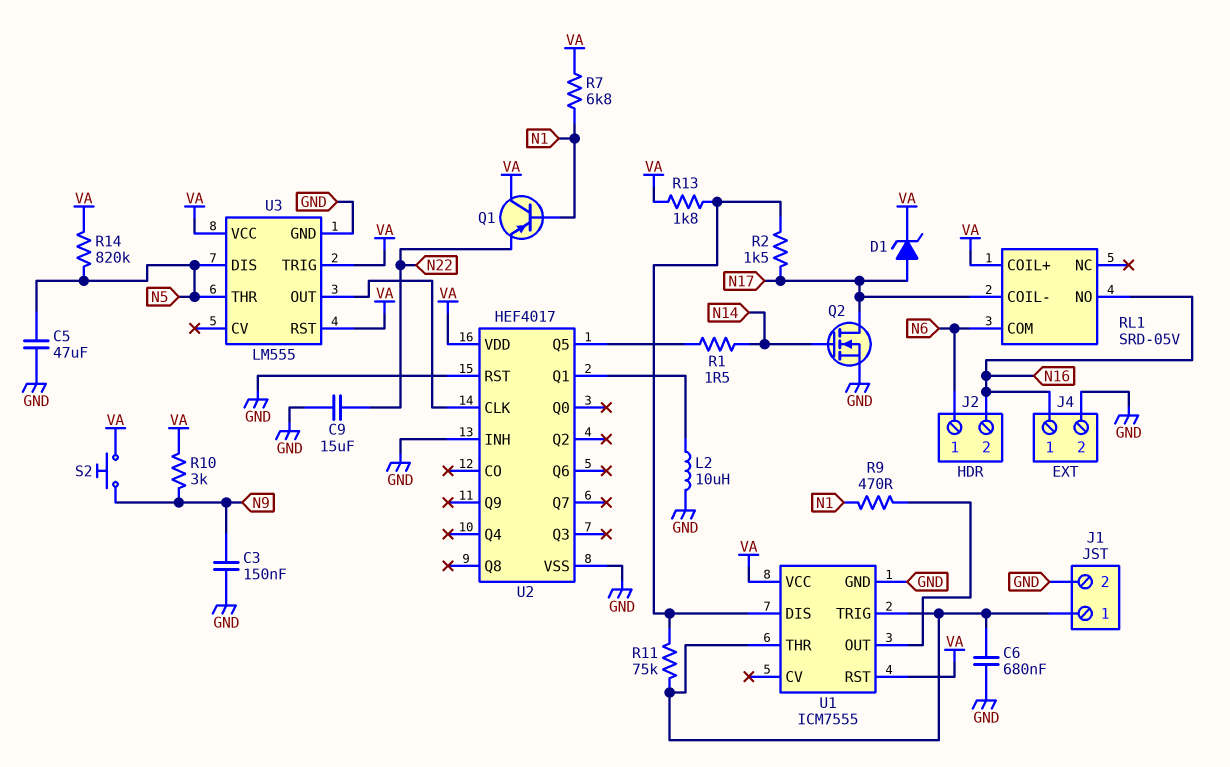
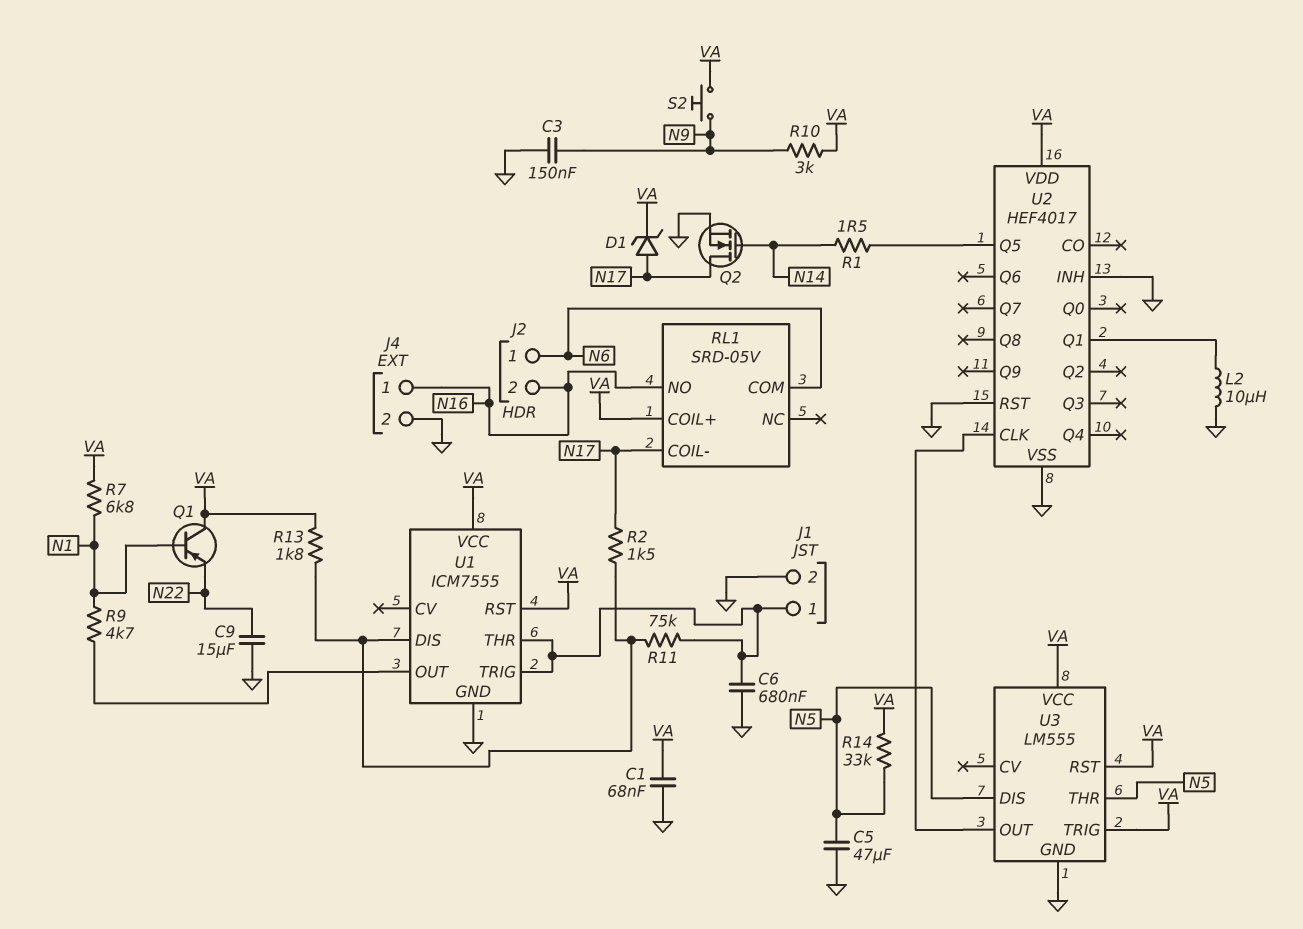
C1: none -> 68nF (GND, VA)
R9: 470 (N1, U1/OUT) -> 4.7k (N1, U1/OUT)
R14: 820k (N5, VA) -> 33k (N5, VA)

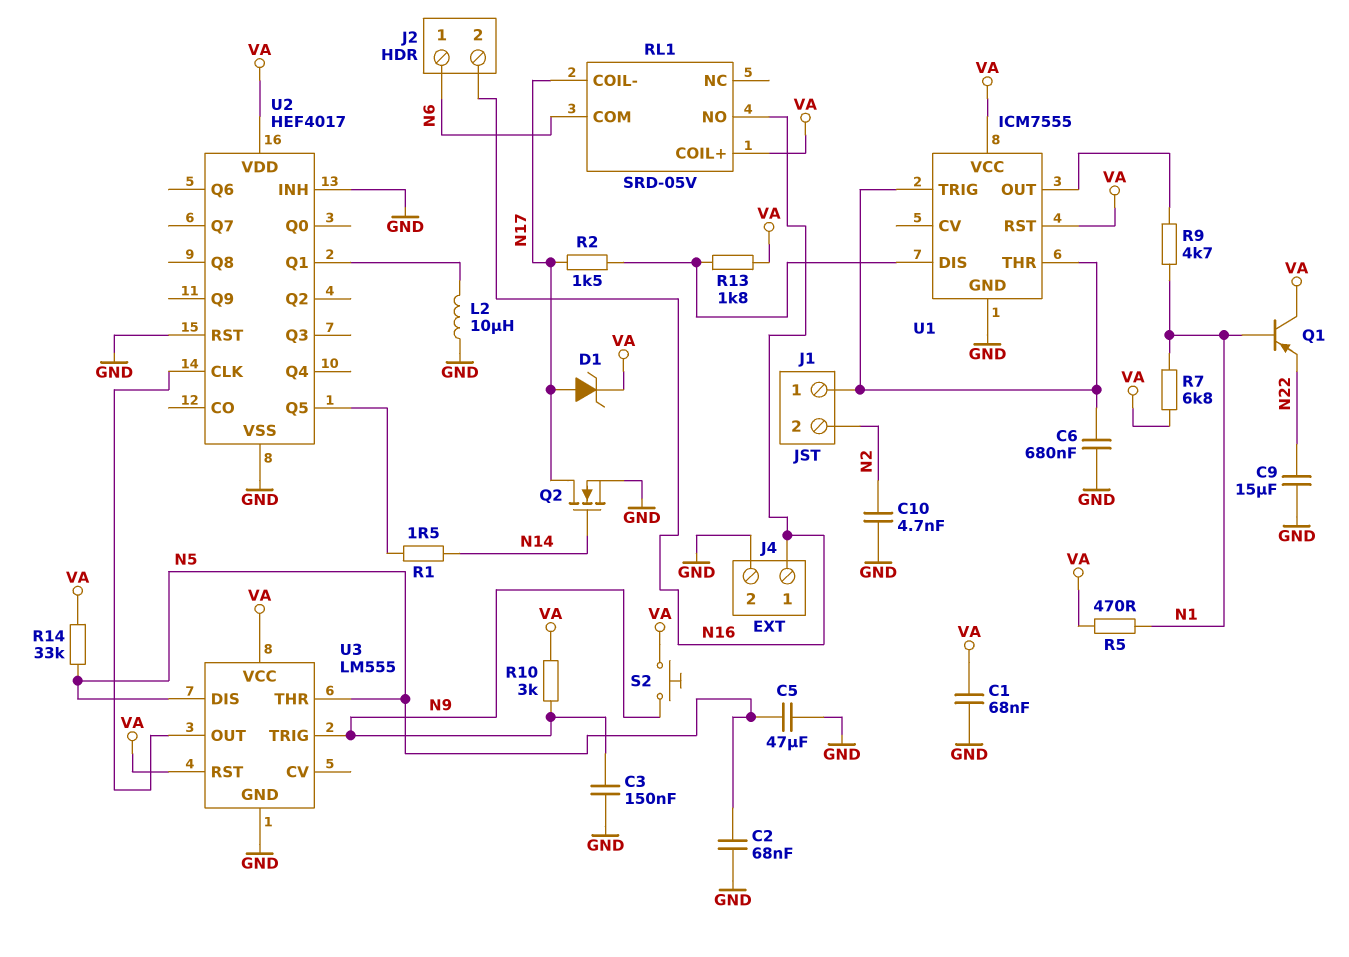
C2: none -> 68nF (GND, N5)
C10: none -> 4.7nF (GND, N2)
J1 pin 2: GND -> N2
R5: none -> 470 (N1, VA)
R11: 75k (J1/1, U1/DIS) -> none
U3 pin TRIG: VA -> N9

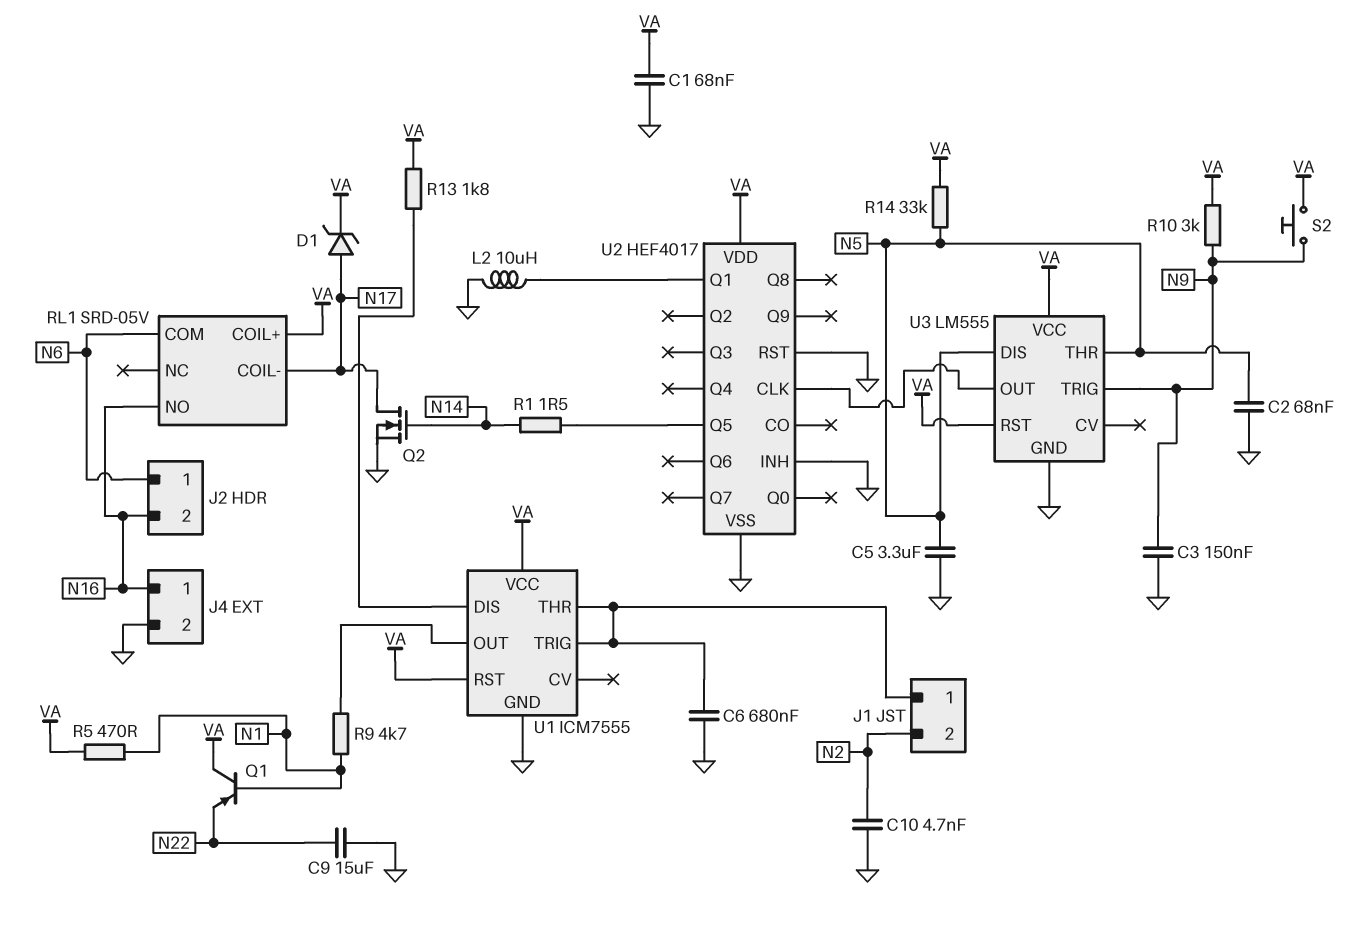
C5: 47uF (GND, N5) -> 3.3uF (GND, N5)
R2: 1.5k (N17, U1/DIS) -> none
R7: 6.8k (N1, VA) -> none

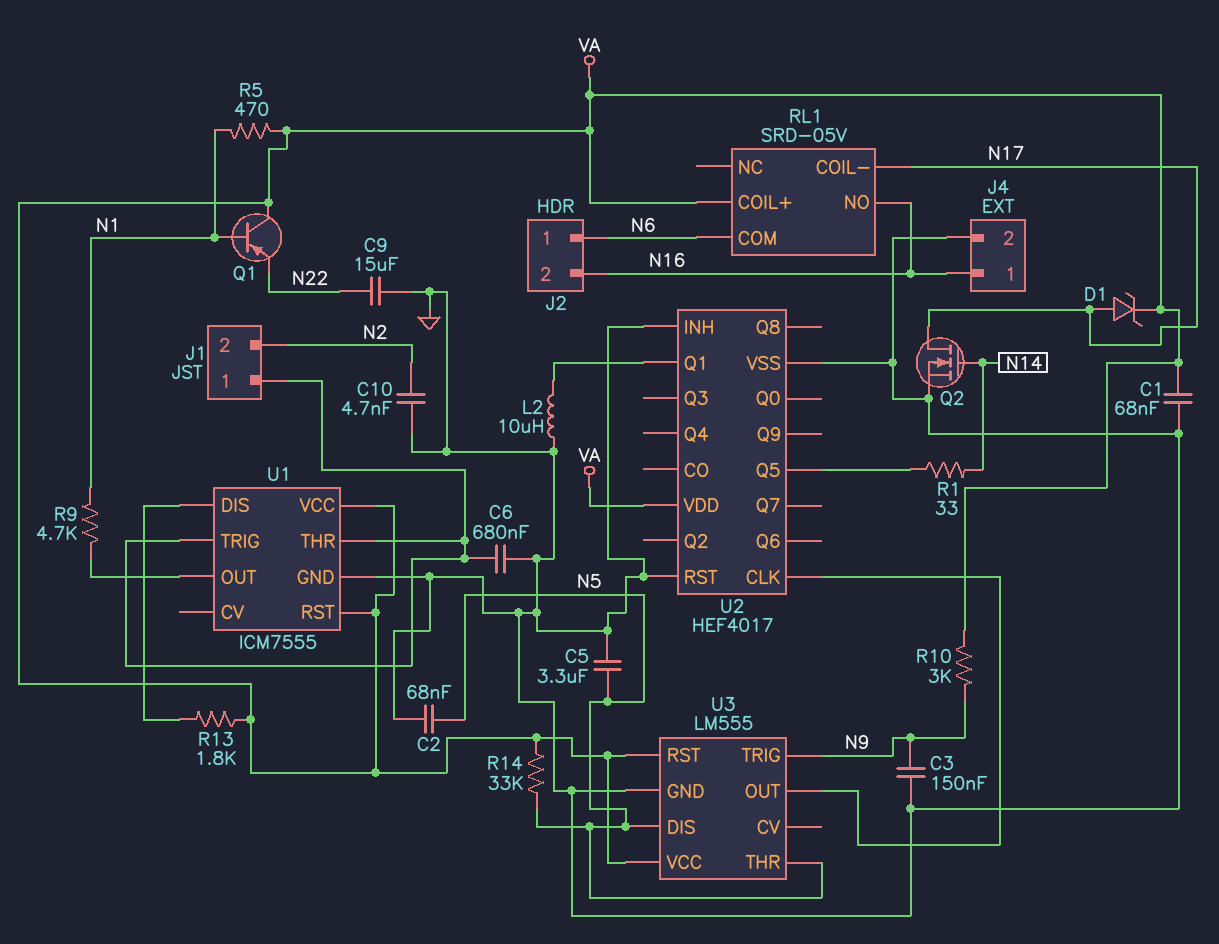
R1: 1.5 (N14, U2/Q5) -> 33 (N14, U2/Q5)
S2: button (N9, VA) -> none

